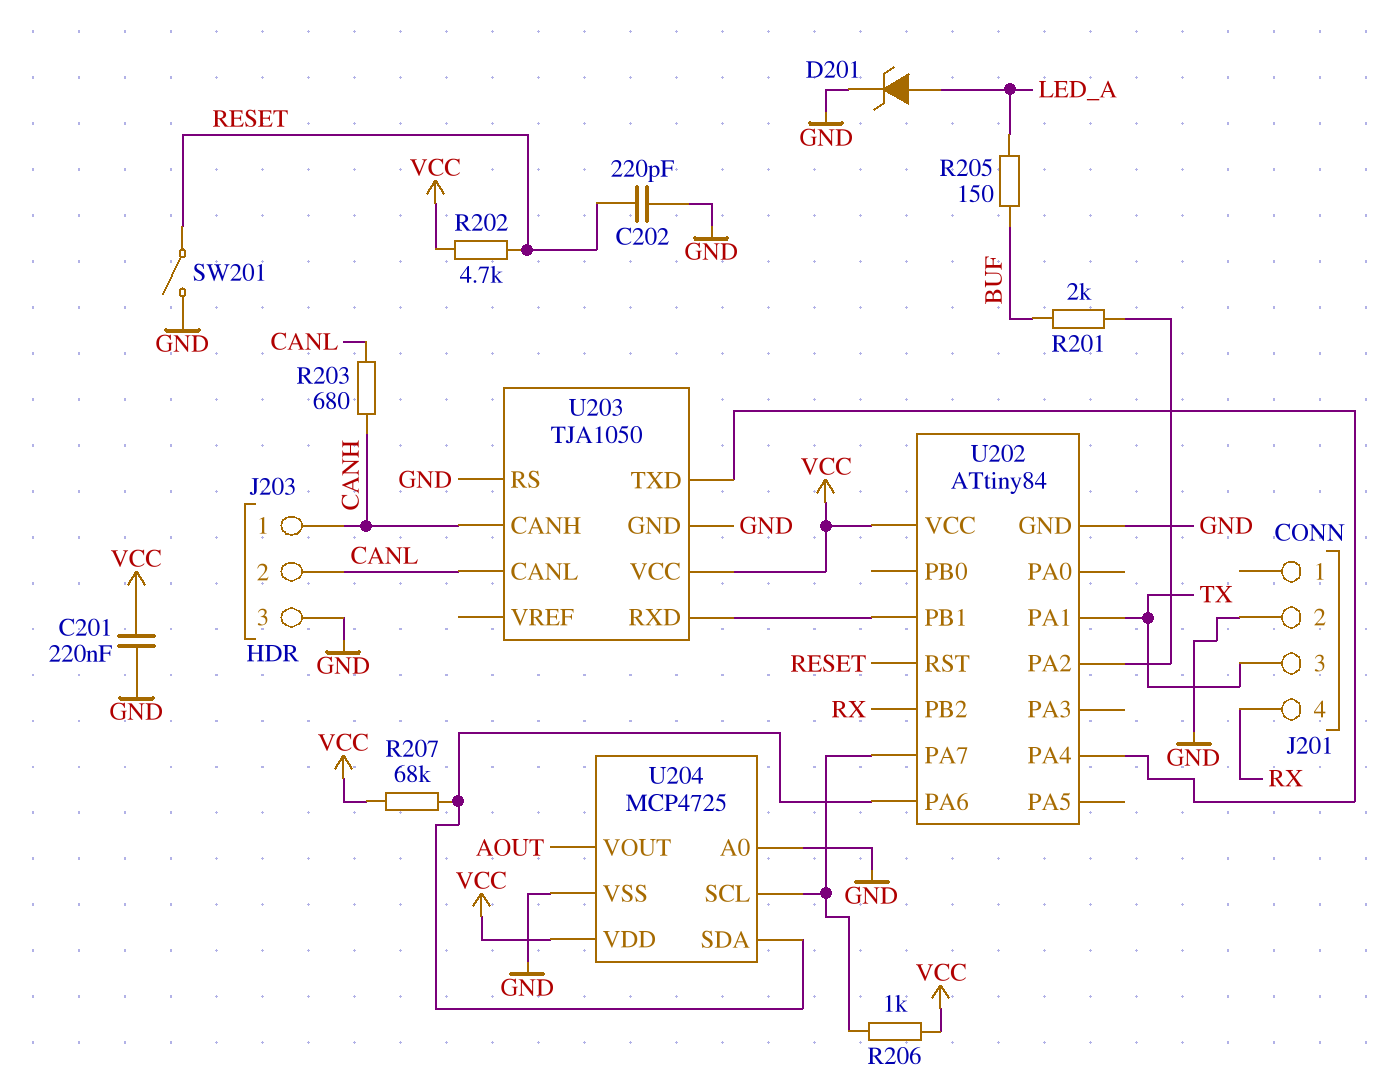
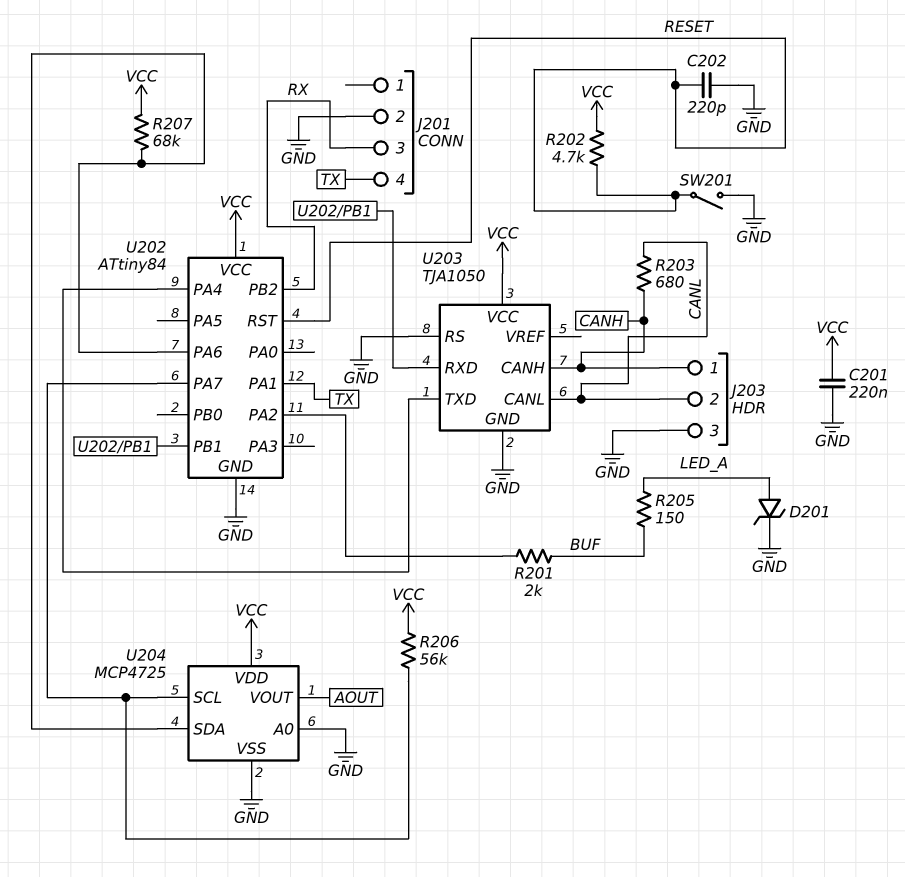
J201 pin 3: TX -> RX
J201 pin 4: RX -> TX
R206: 1k (U202/PA7, VCC) -> 56k (U202/PA7, VCC)

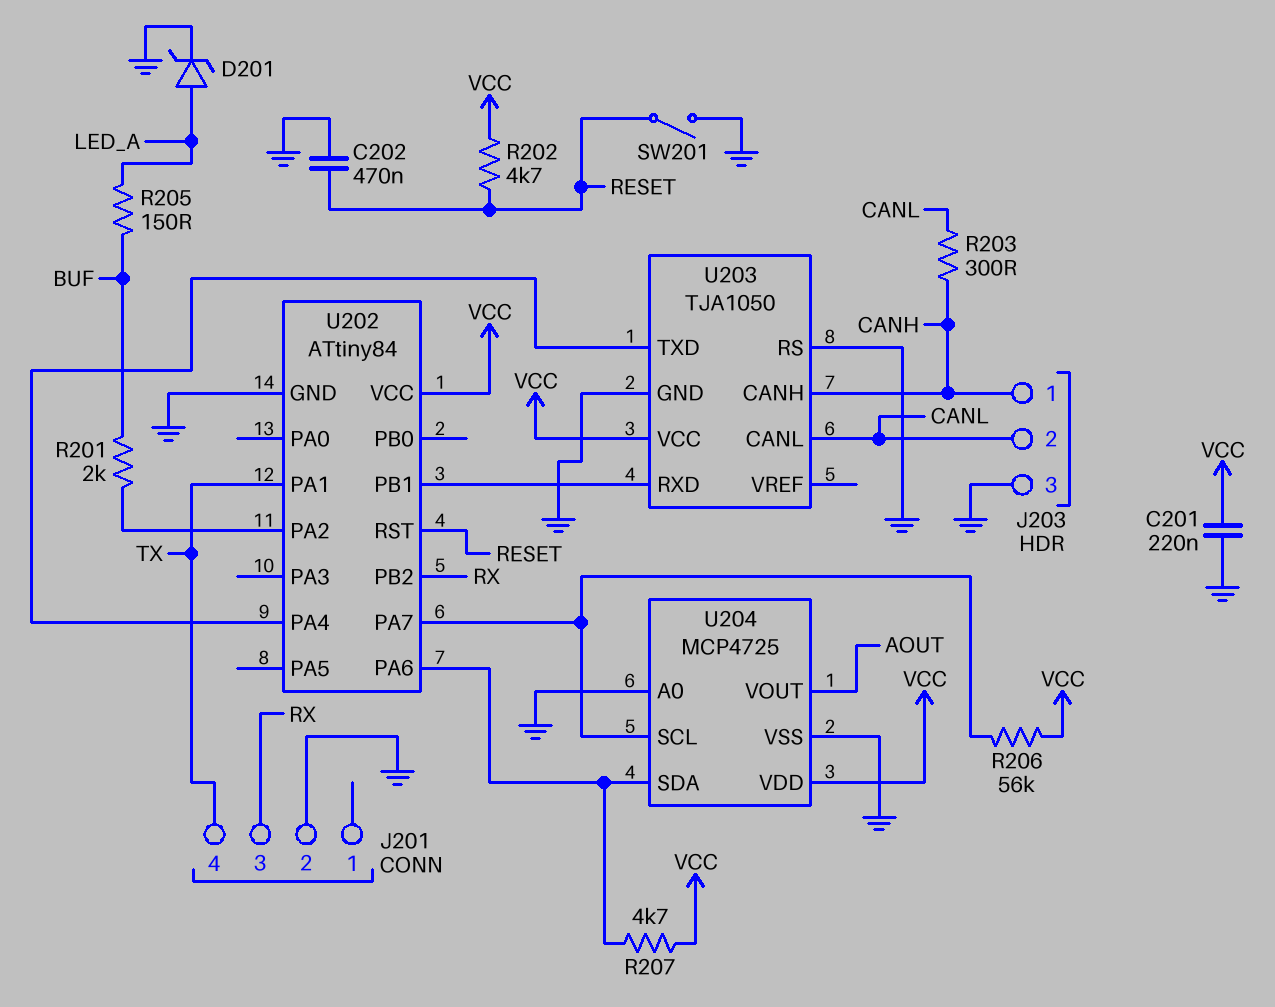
C202: 220pF (GND, RESET) -> 470nF (GND, RESET)
R203: 680 (CANH, CANL) -> 300 (CANH, CANL)
R207: 68k (U202/PA6, VCC) -> 4.7k (U202/PA6, VCC)

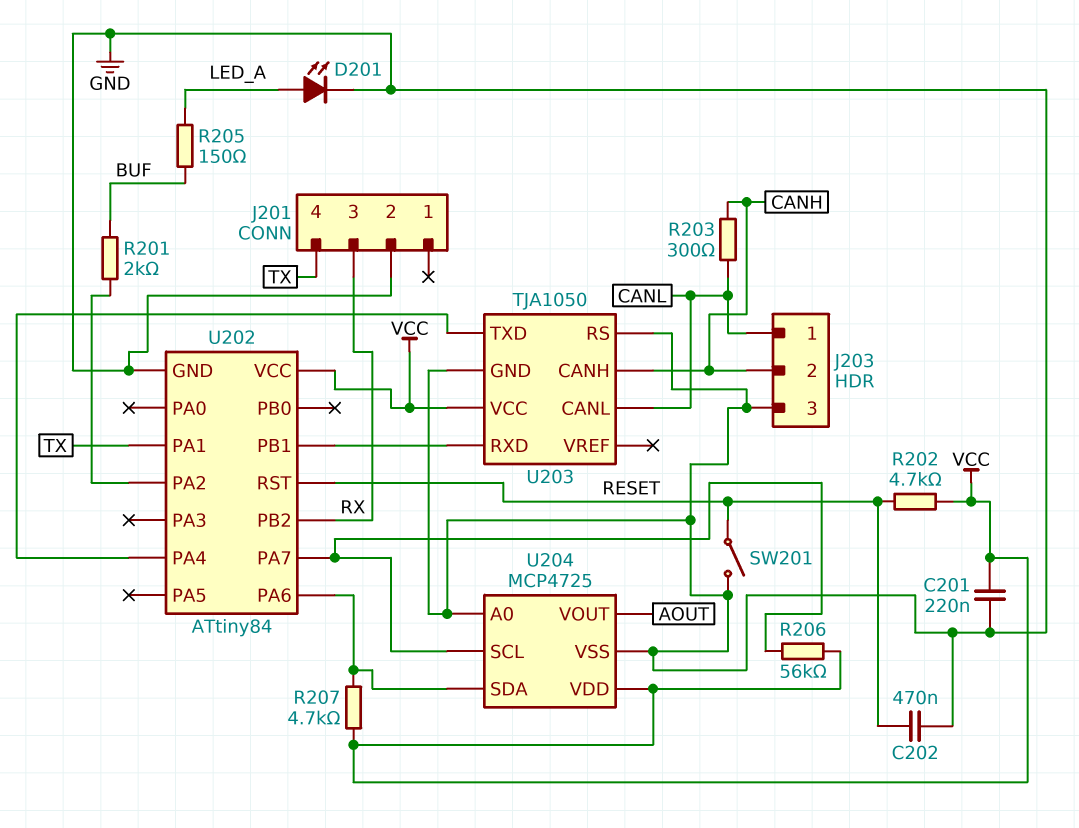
D201: zener (A LED_A, K GND) -> LED (A LED_A, K GND)
J203 pin 1: CANH -> CANL
J203 pin 2: CANL -> CANH

